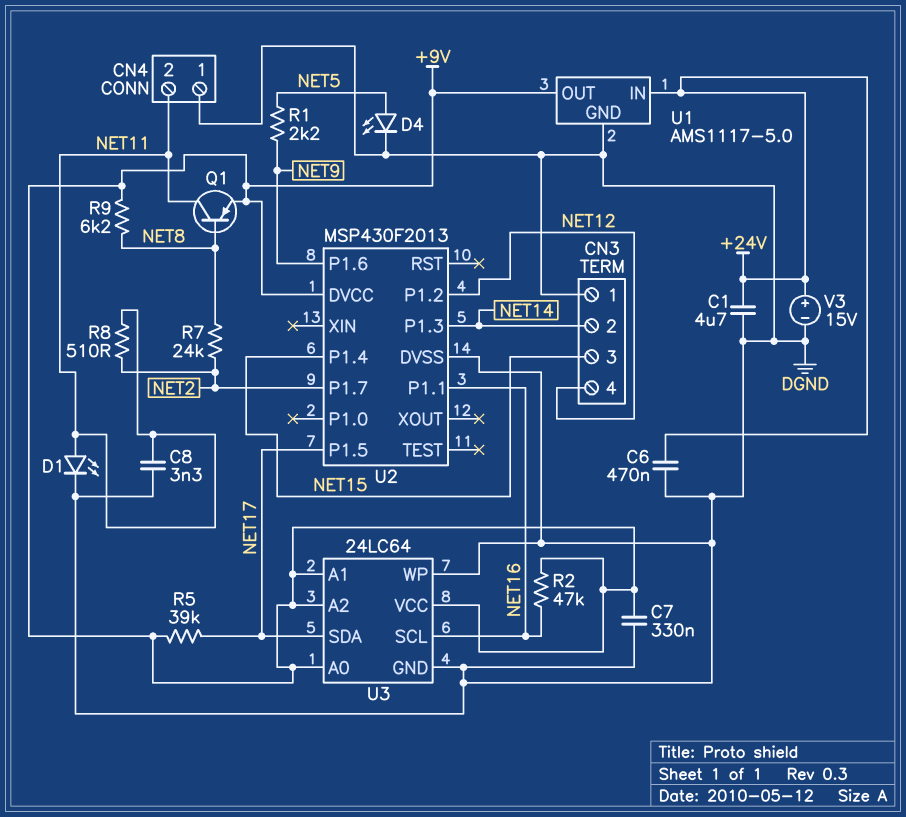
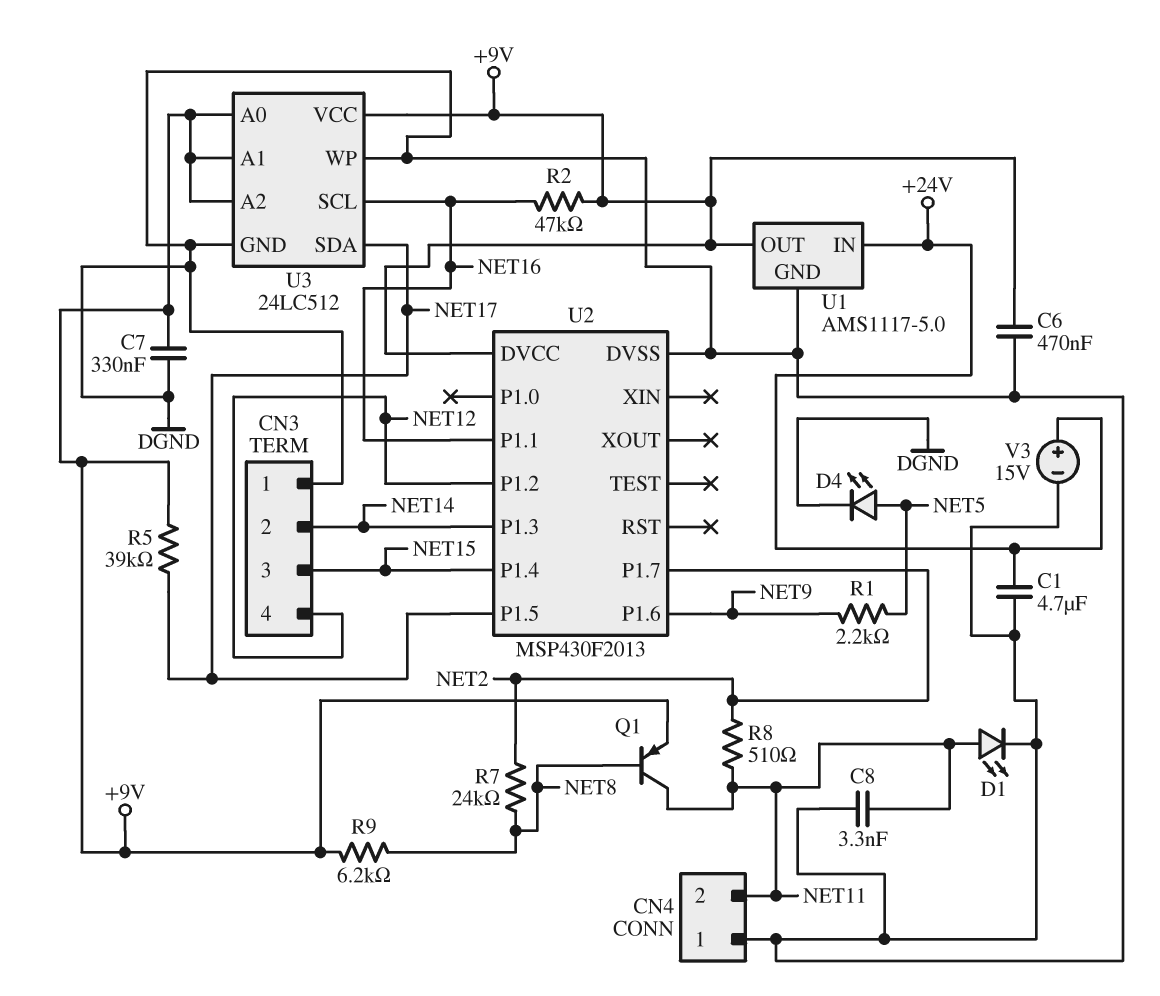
C6: 470nF (+24V, DGND) -> 470nF (+9V, DGND)
U3: 24LC64 -> 24LC512

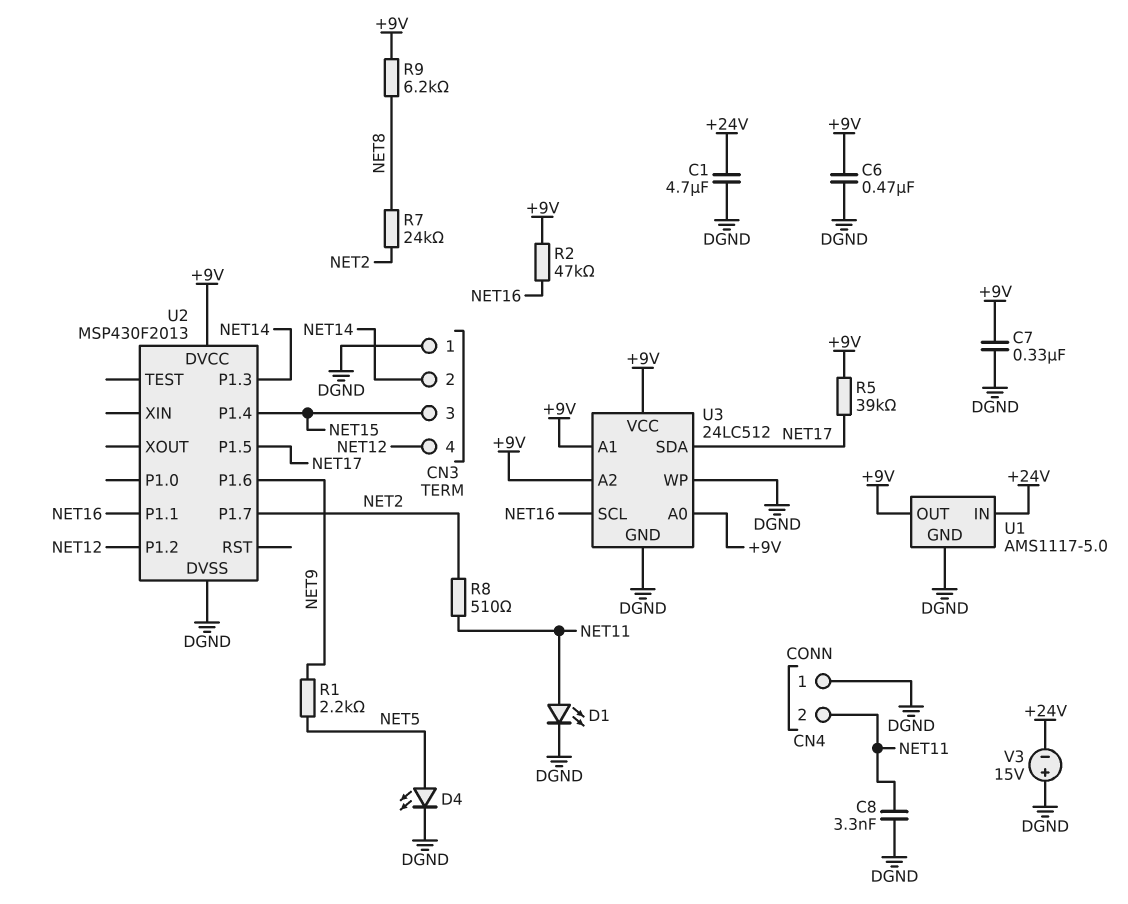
Q1: PNP (B NET8, C NET11, E +9V) -> none
V3: 15V (plus +24V, minus DGND) -> 15V (plus DGND, minus +24V)

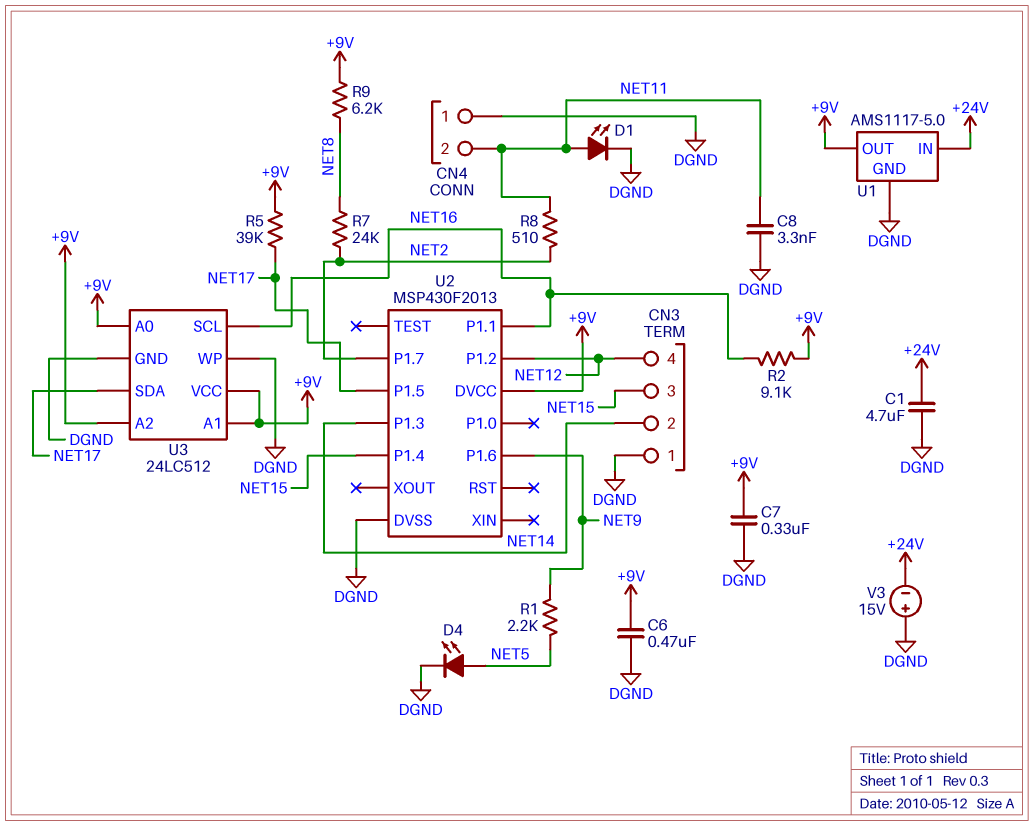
R2: 47k (+9V, NET16) -> 9.1k (+9V, NET16)

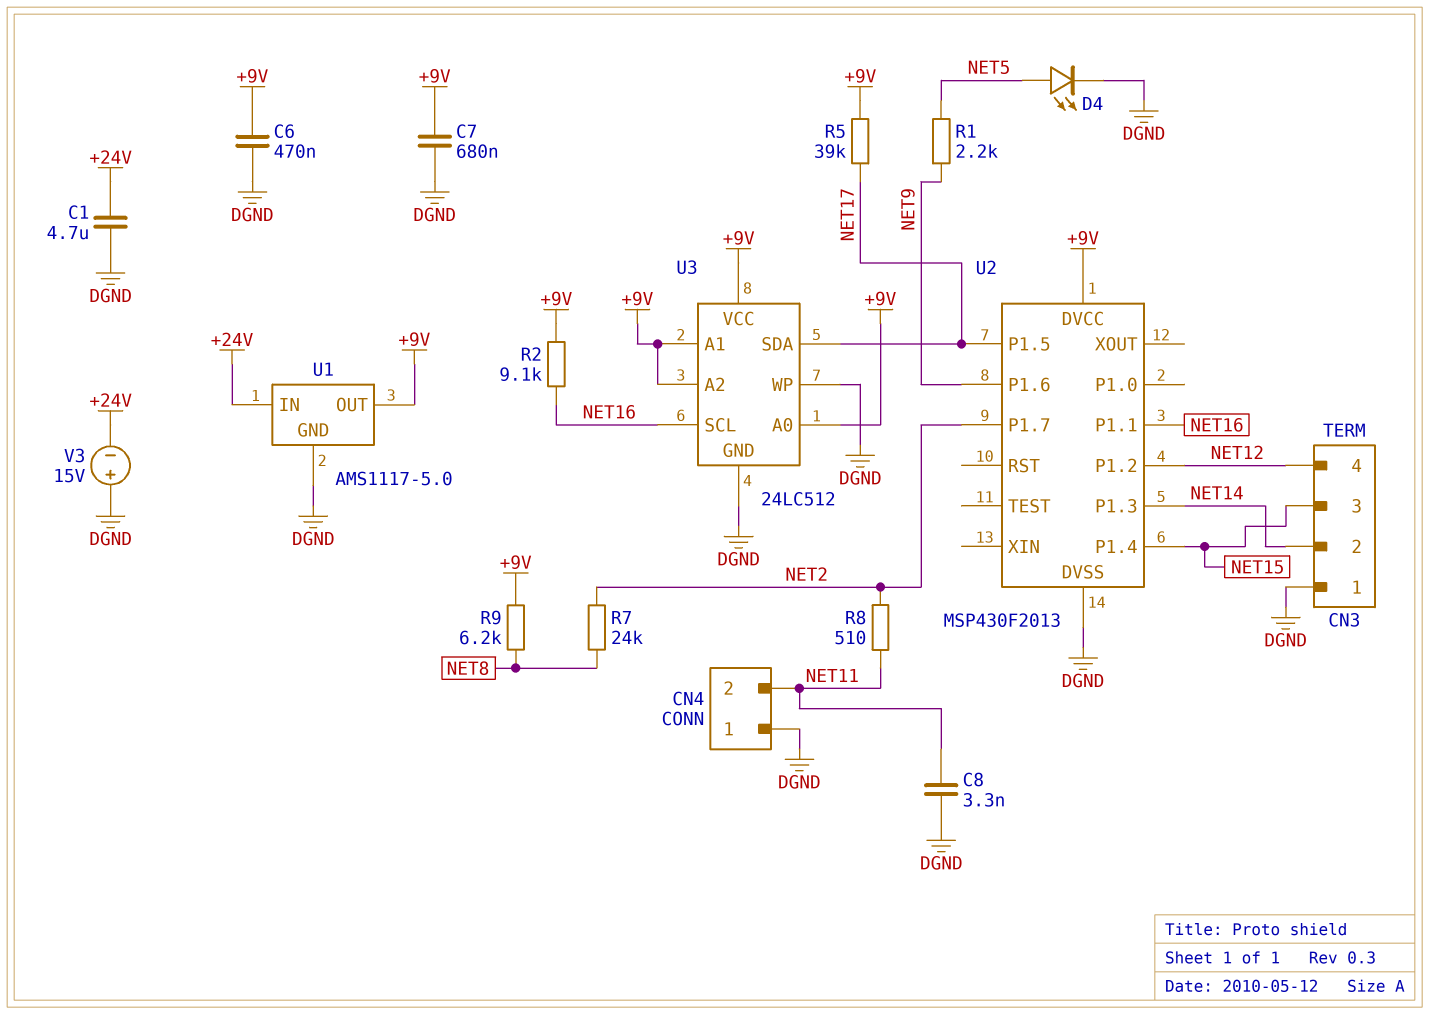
C7: 330nF (+9V, DGND) -> 680nF (+9V, DGND)
D1: LED (A NET11, K DGND) -> none

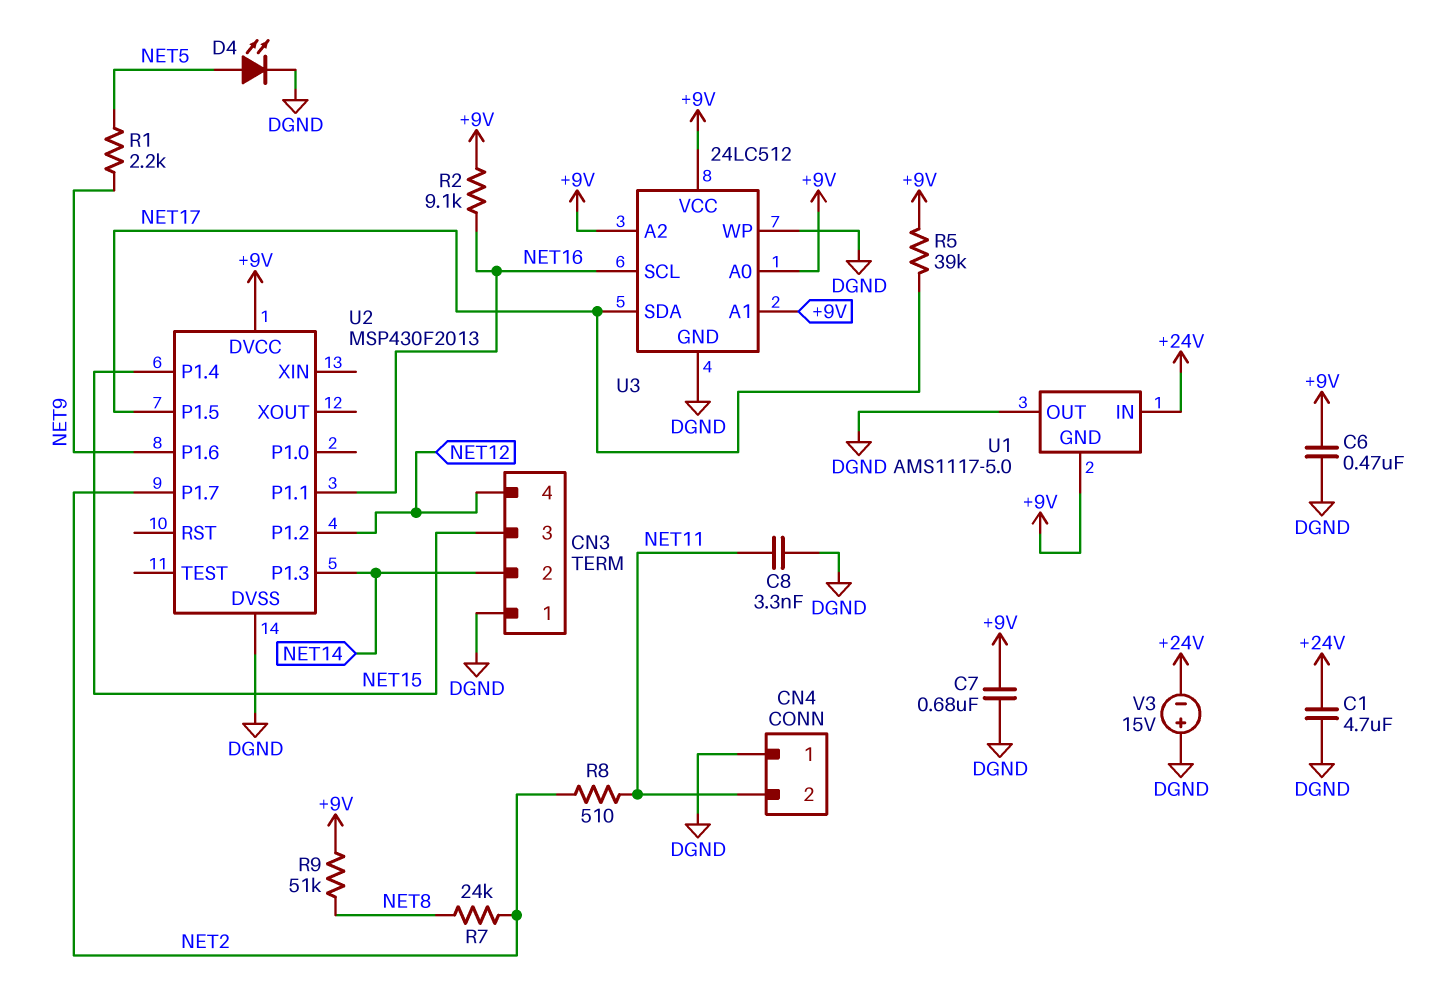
R9: 6.2k (+9V, NET8) -> 51k (+9V, NET8)
U1 pin GND: DGND -> +9V
U1 pin OUT: +9V -> DGND

